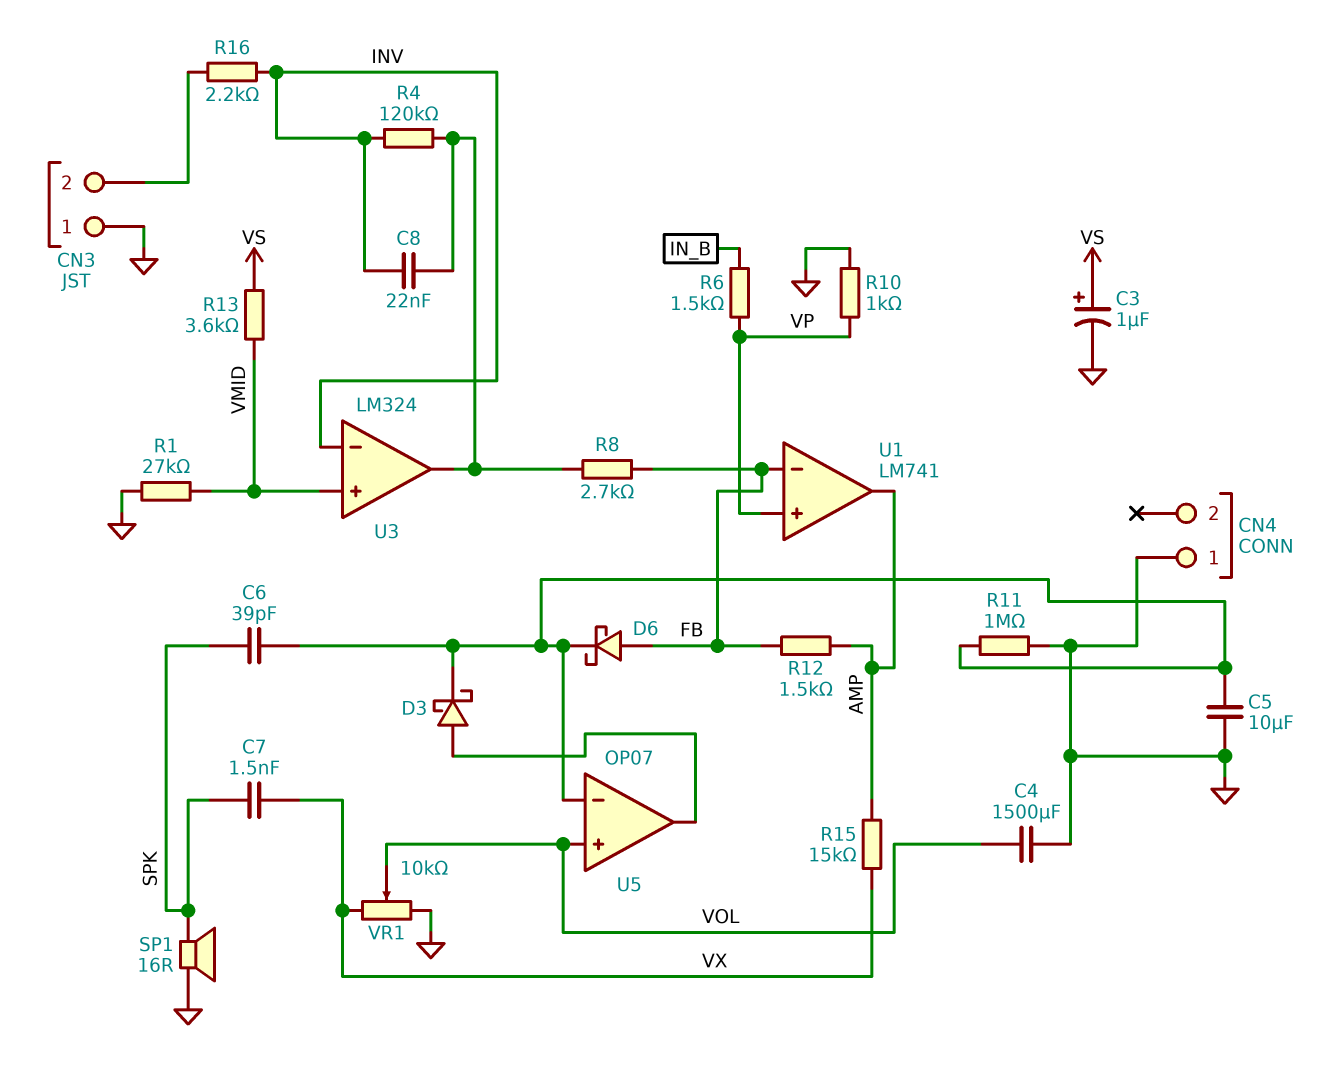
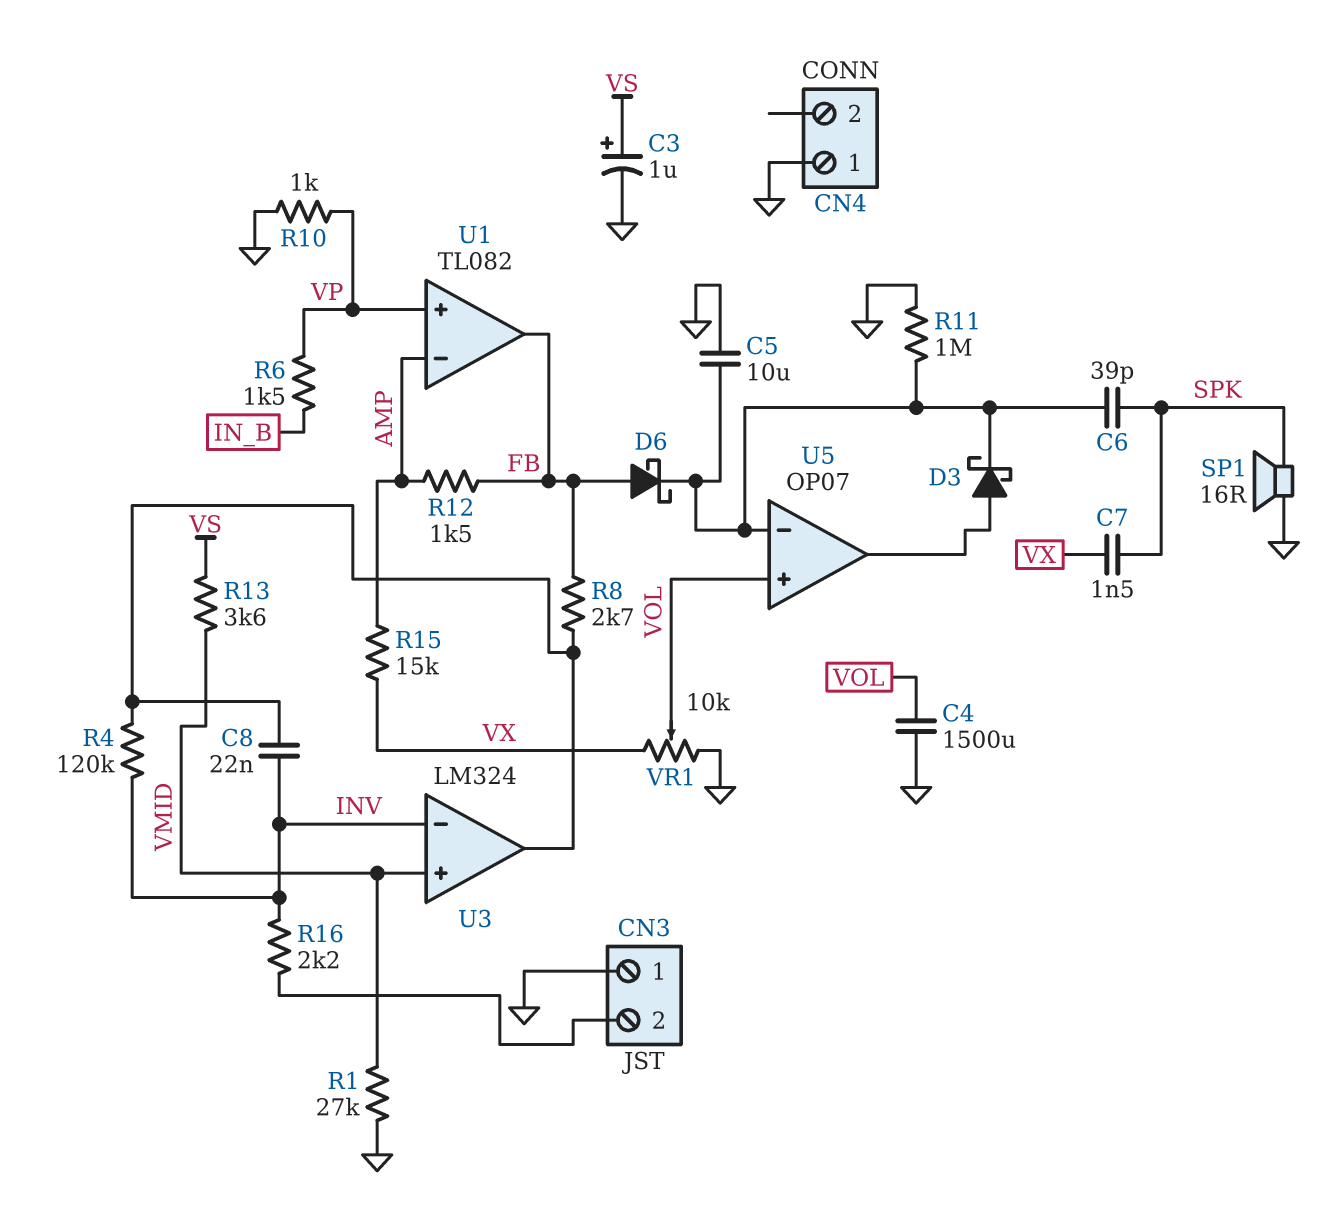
U1: LM741 -> TL082
U1 pin in-: FB -> AMP
U1 pin out: AMP -> FB

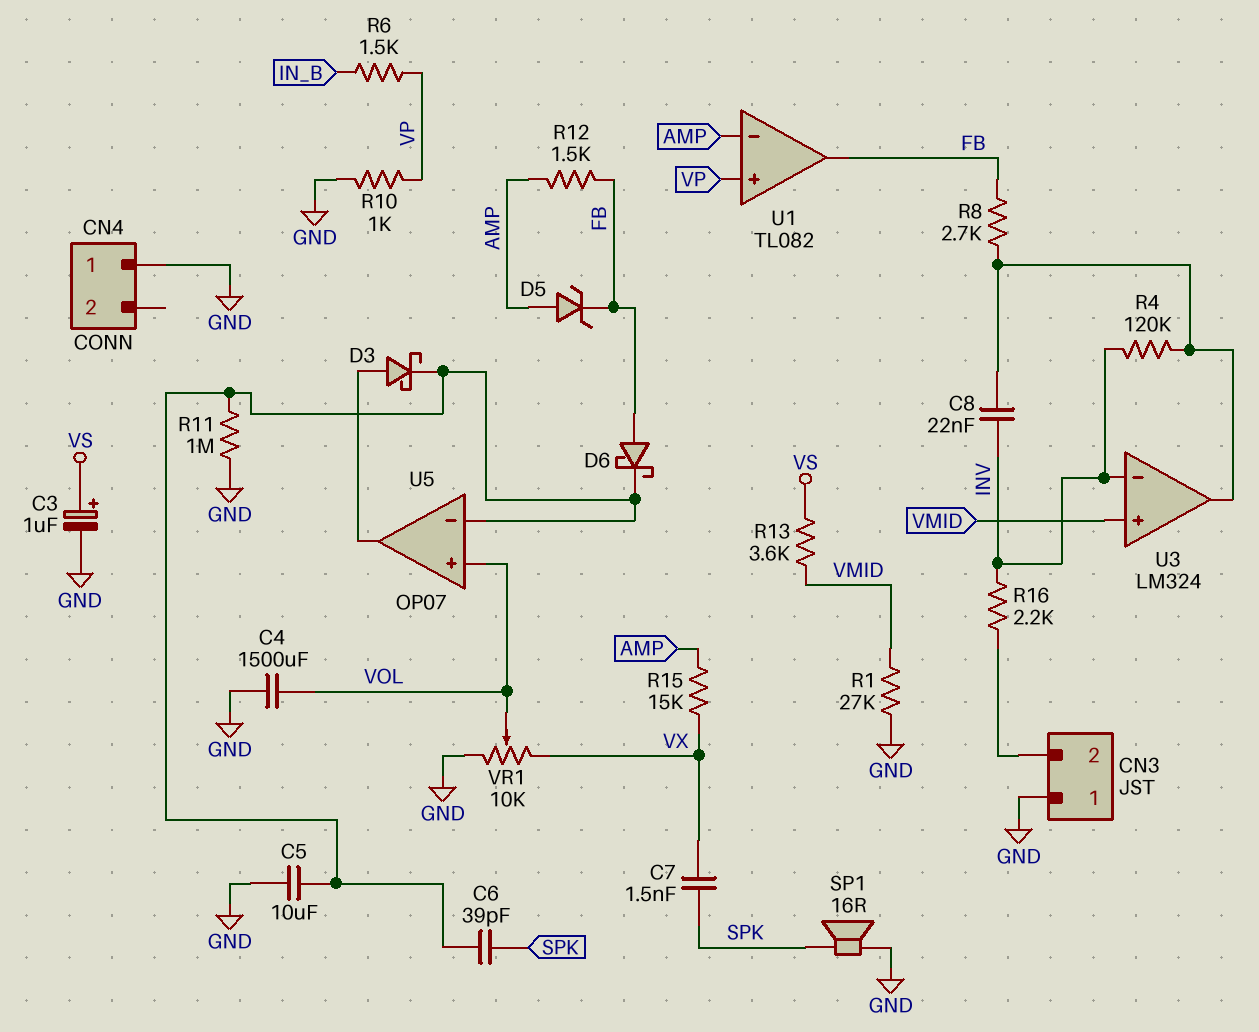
D5: none -> zener (A AMP, K FB)

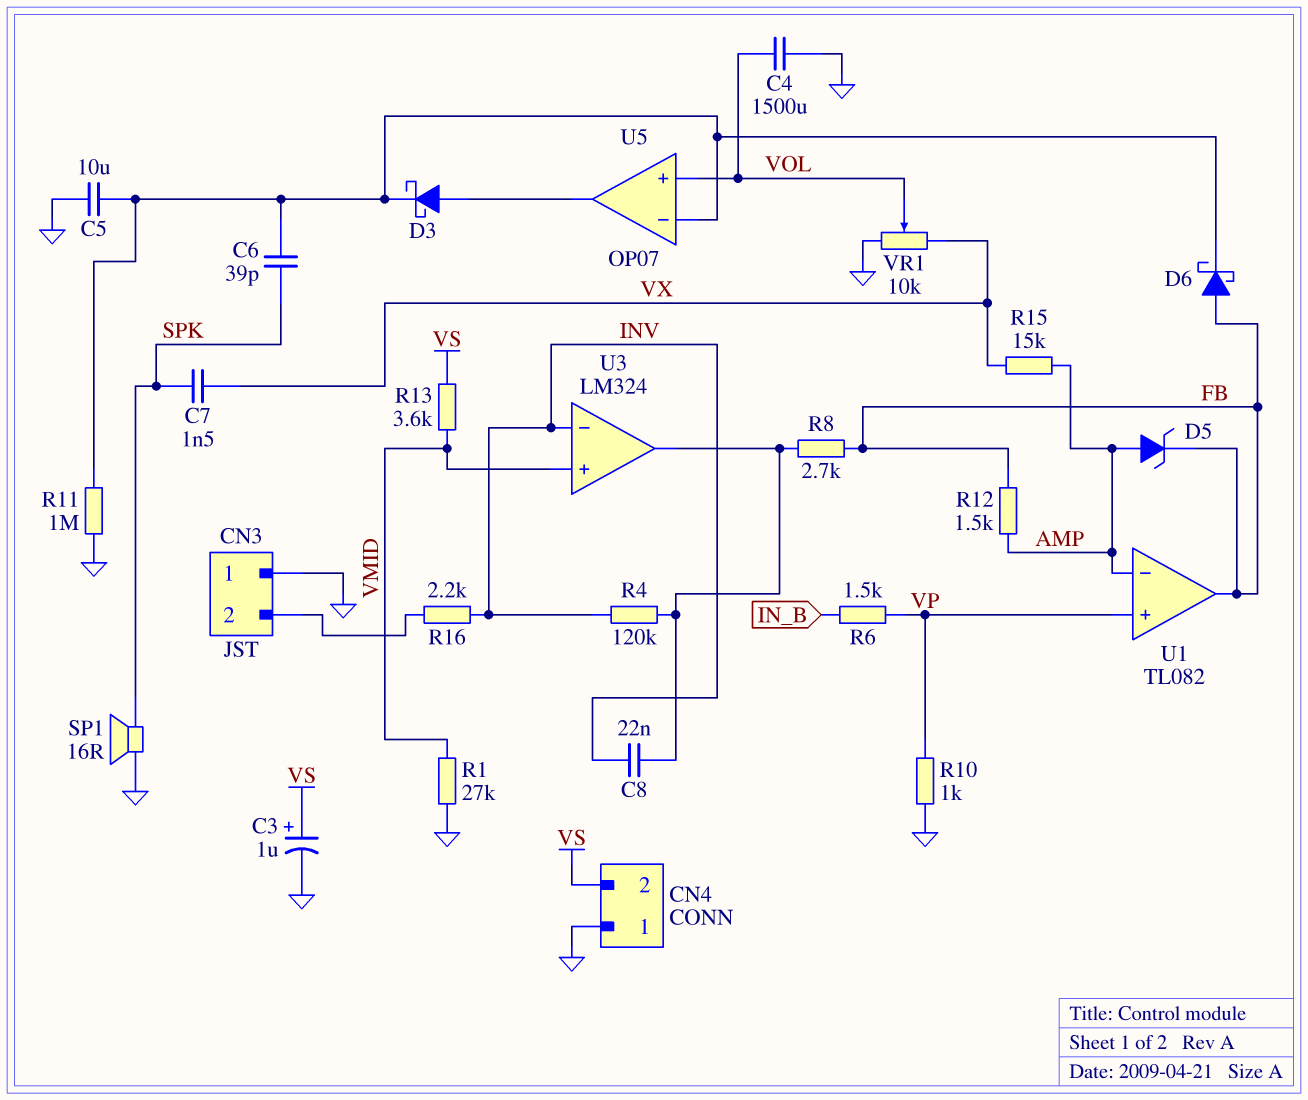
CN4 pin 2: none -> VS

